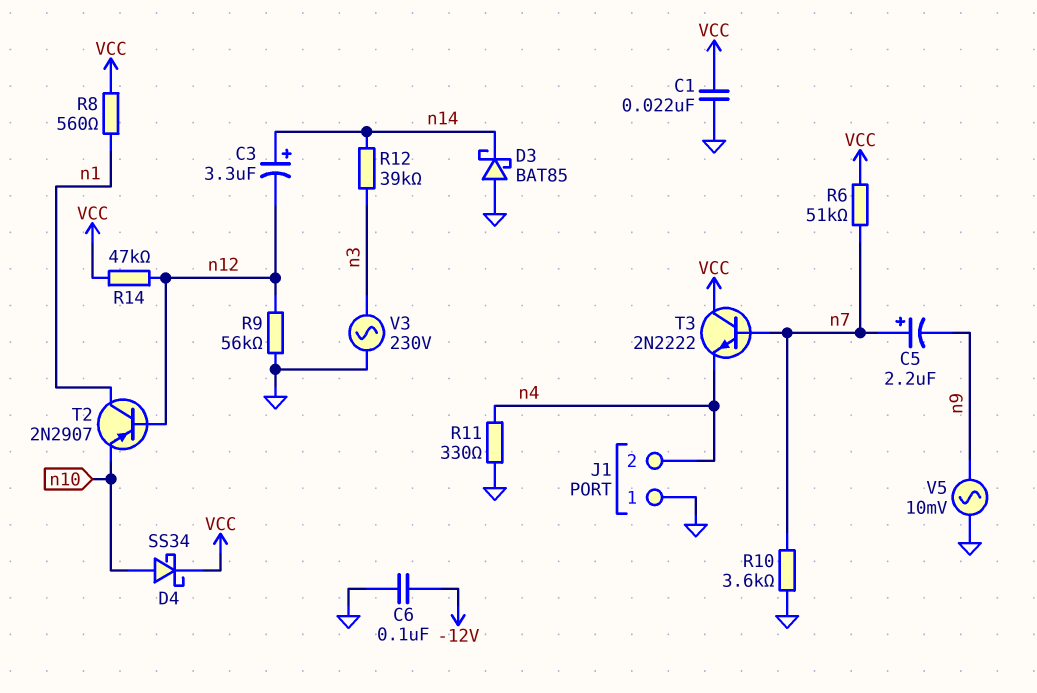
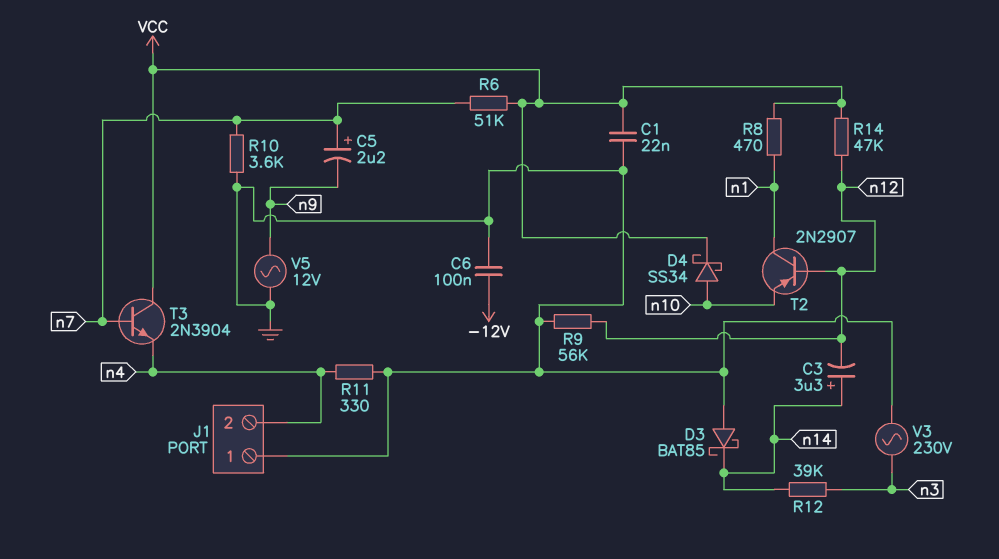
R8: 560 (VCC, n1) -> 470 (VCC, n1)
T3: NPN 2N2222 (B n7, C VCC, E n4) -> NPN 2N3904 (B n7, C VCC, E n4)
V5: AC 10mV (GND, n9) -> AC 12V (GND, n9)

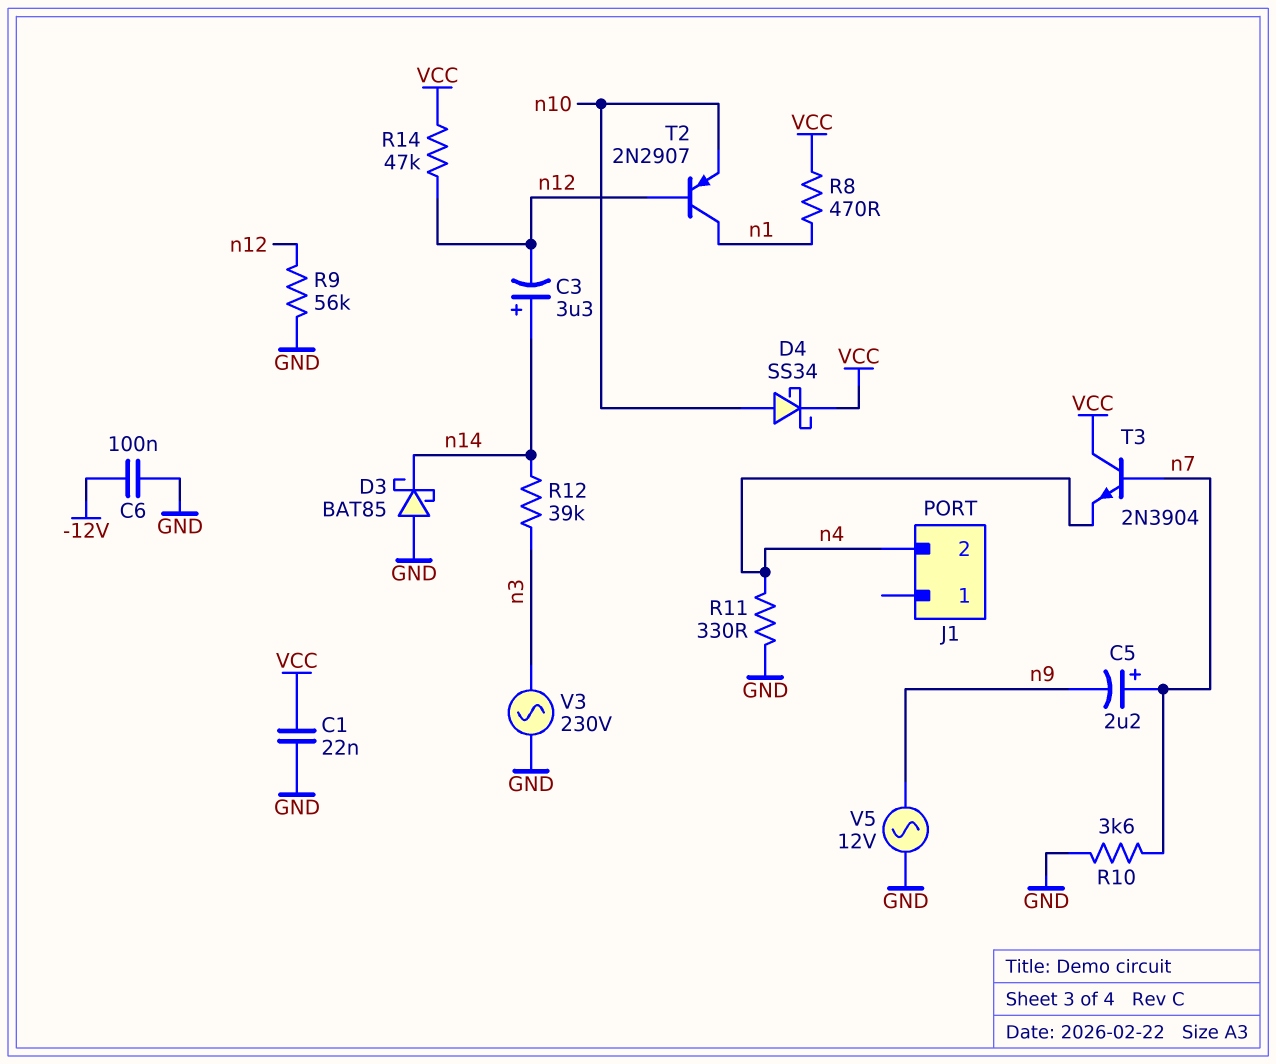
J1 pin 1: GND -> none
R6: 51k (VCC, n7) -> none

